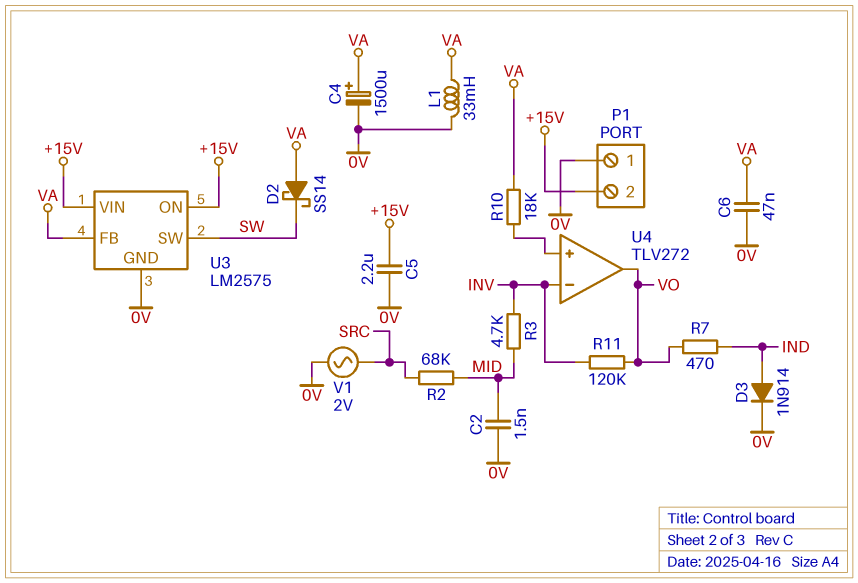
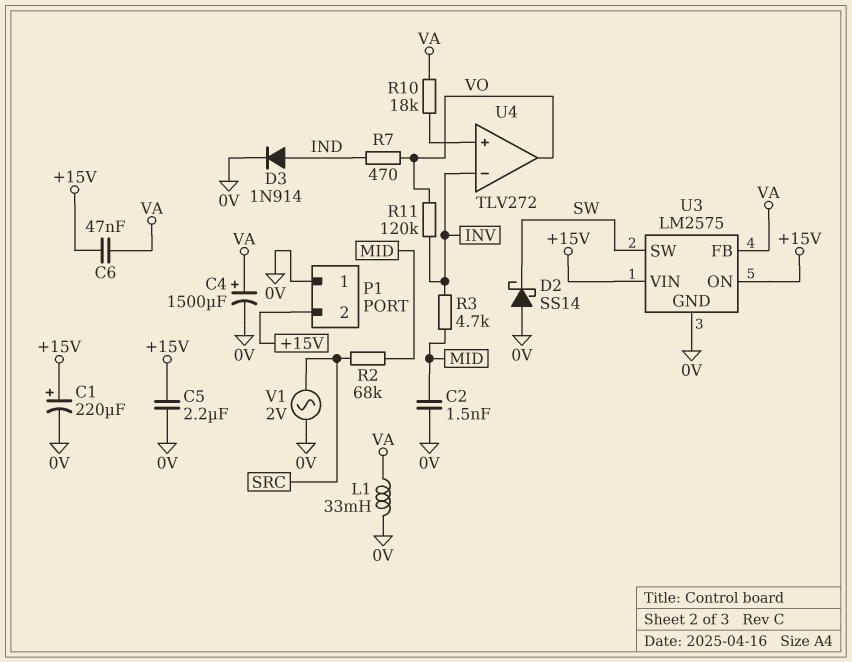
C1: none -> 220uF (plus +15V, minus 0V)
C6: 47nF (0V, VA) -> 47nF (+15V, VA)
D2: schottky SS14 (A VA, K SW) -> schottky SS14 (A 0V, K SW)

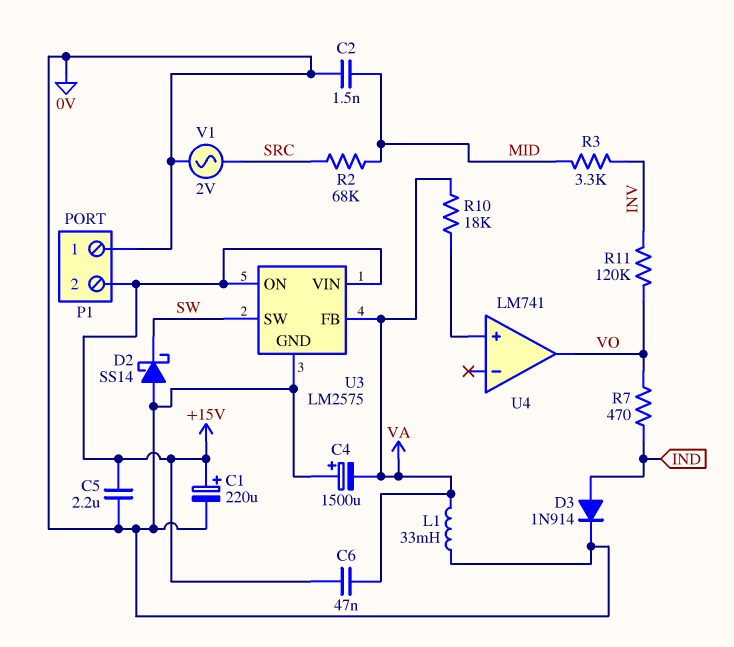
C4: 1500uF (plus VA, minus 0V) -> 1500uF (plus 0V, minus VA)
R3: 4.7k (INV, MID) -> 3.3k (INV, MID)
U4: TLV272 -> LM741
U4 pin in-: INV -> none

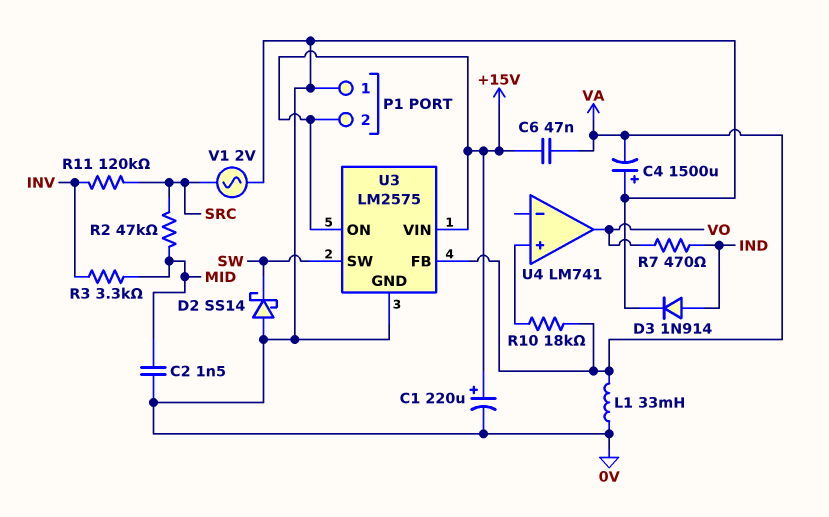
C5: 2.2uF (+15V, 0V) -> none
R2: 68k (MID, SRC) -> 47k (MID, SRC)
R11: 120k (INV, VO) -> 120k (INV, SRC)

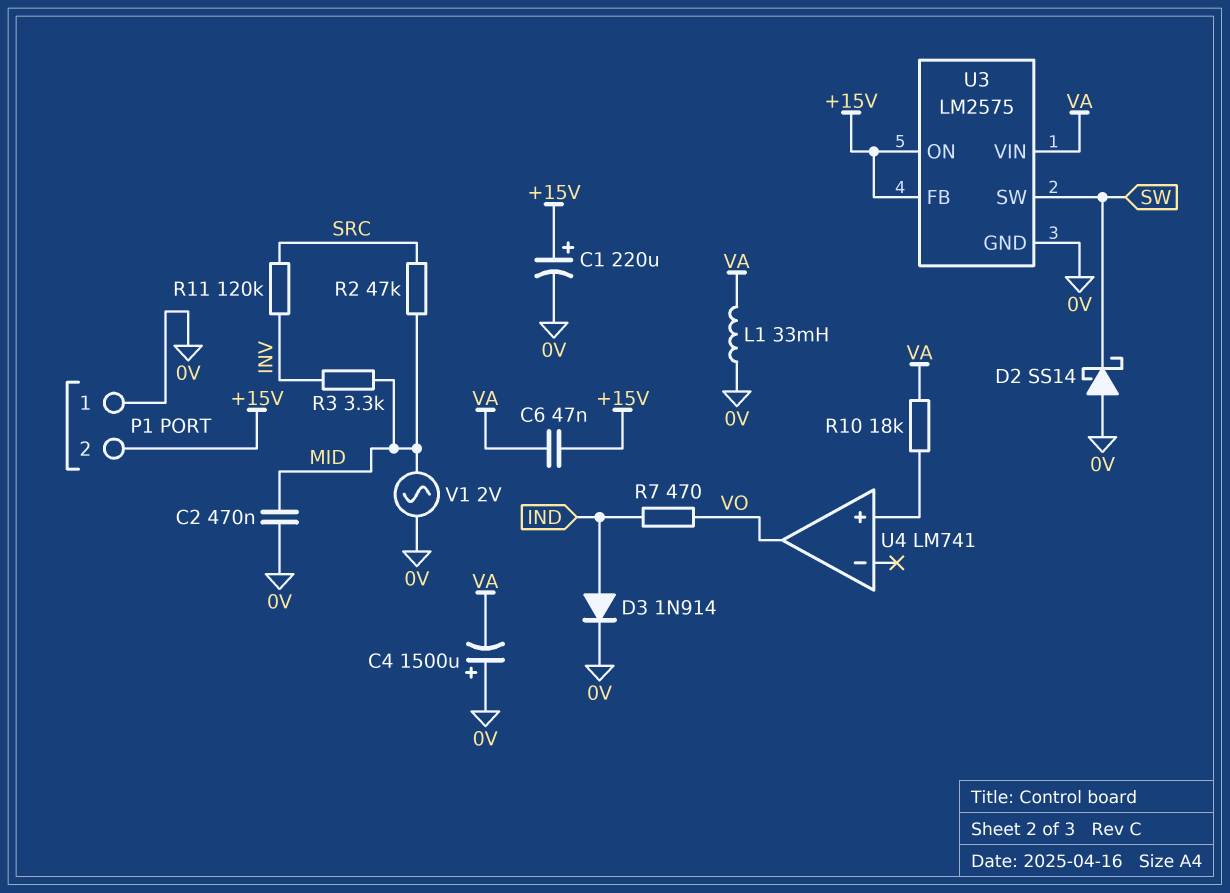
C2: 1.5nF (0V, MID) -> 470nF (0V, MID)
U3 pin FB: VA -> +15V
U3 pin VIN: +15V -> VA
V1: AC 2V (0V, SRC) -> AC 2V (0V, MID)

